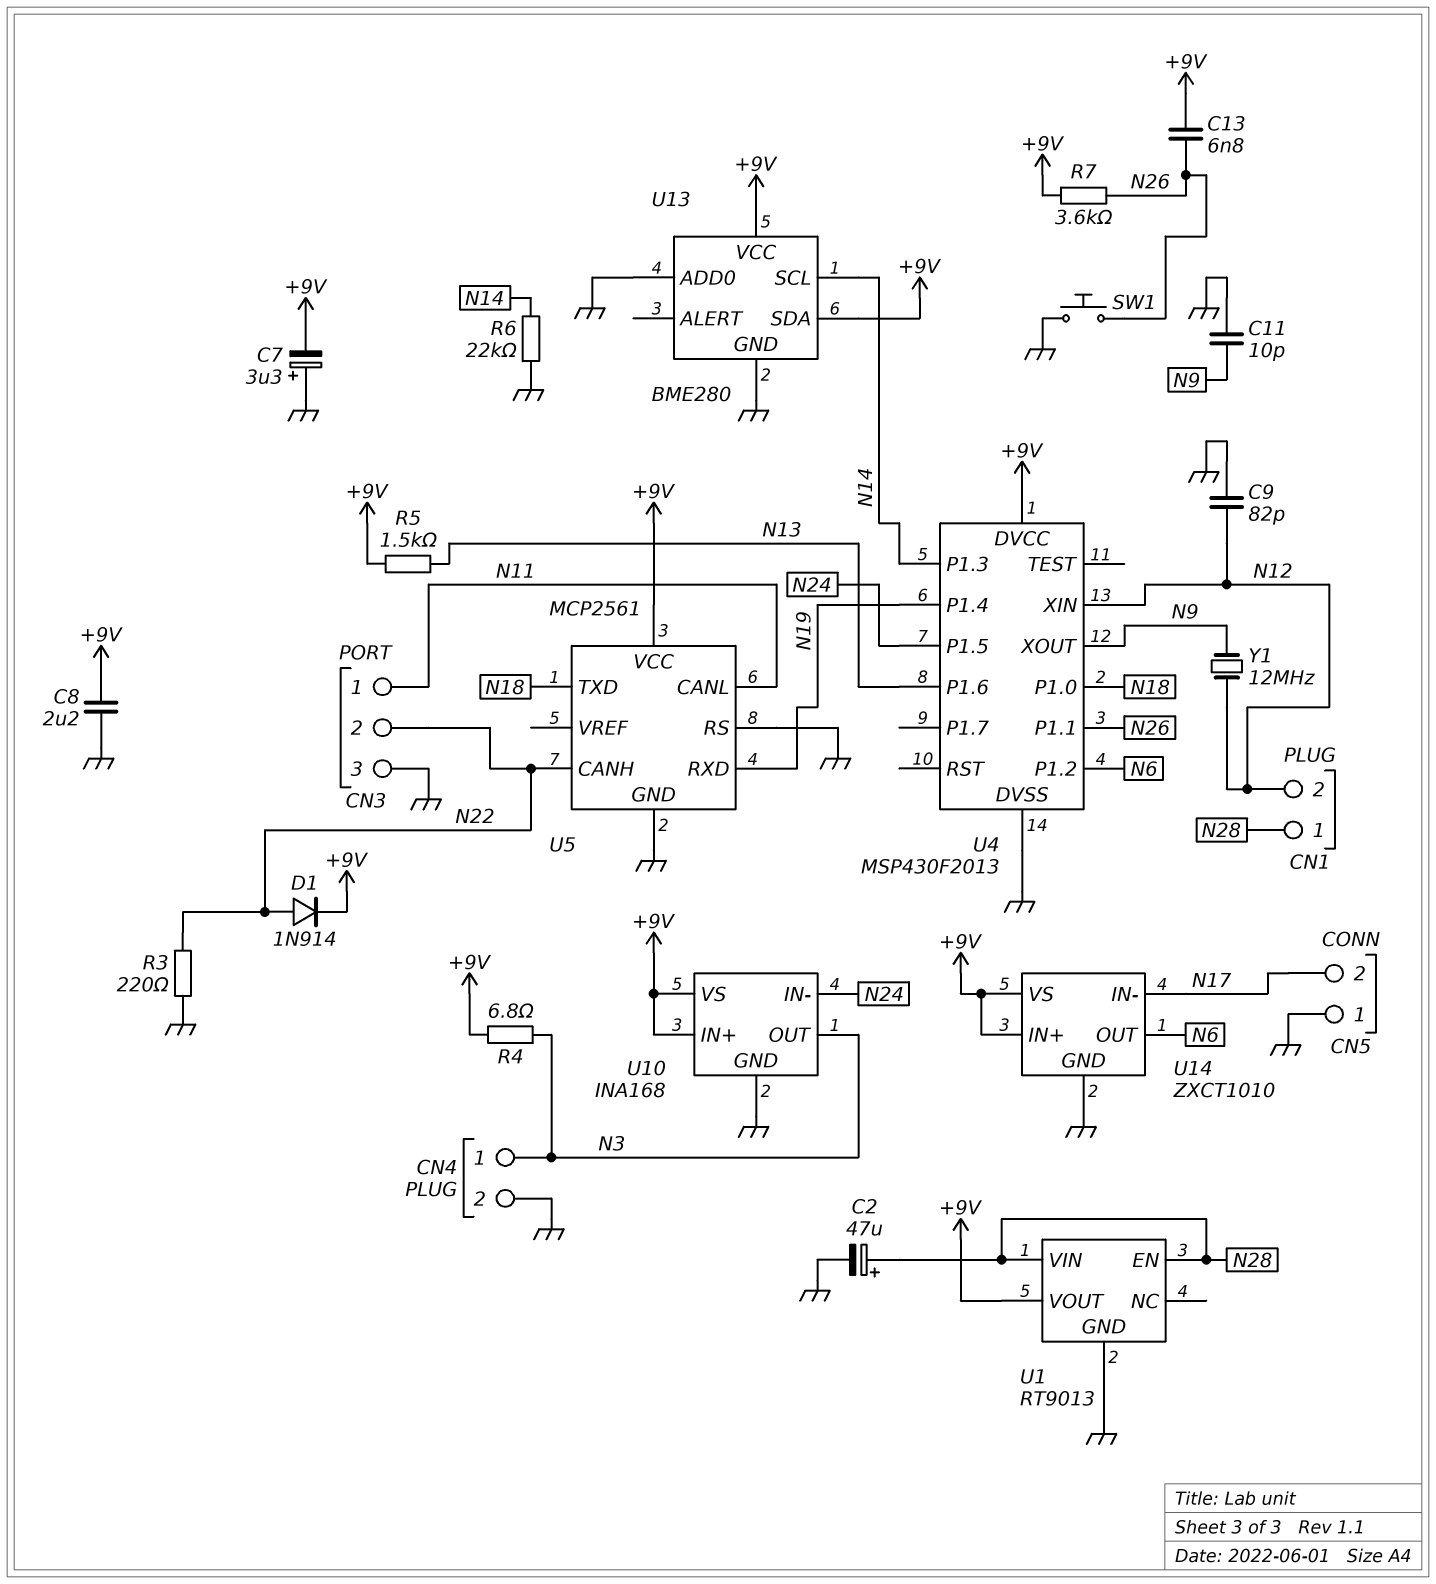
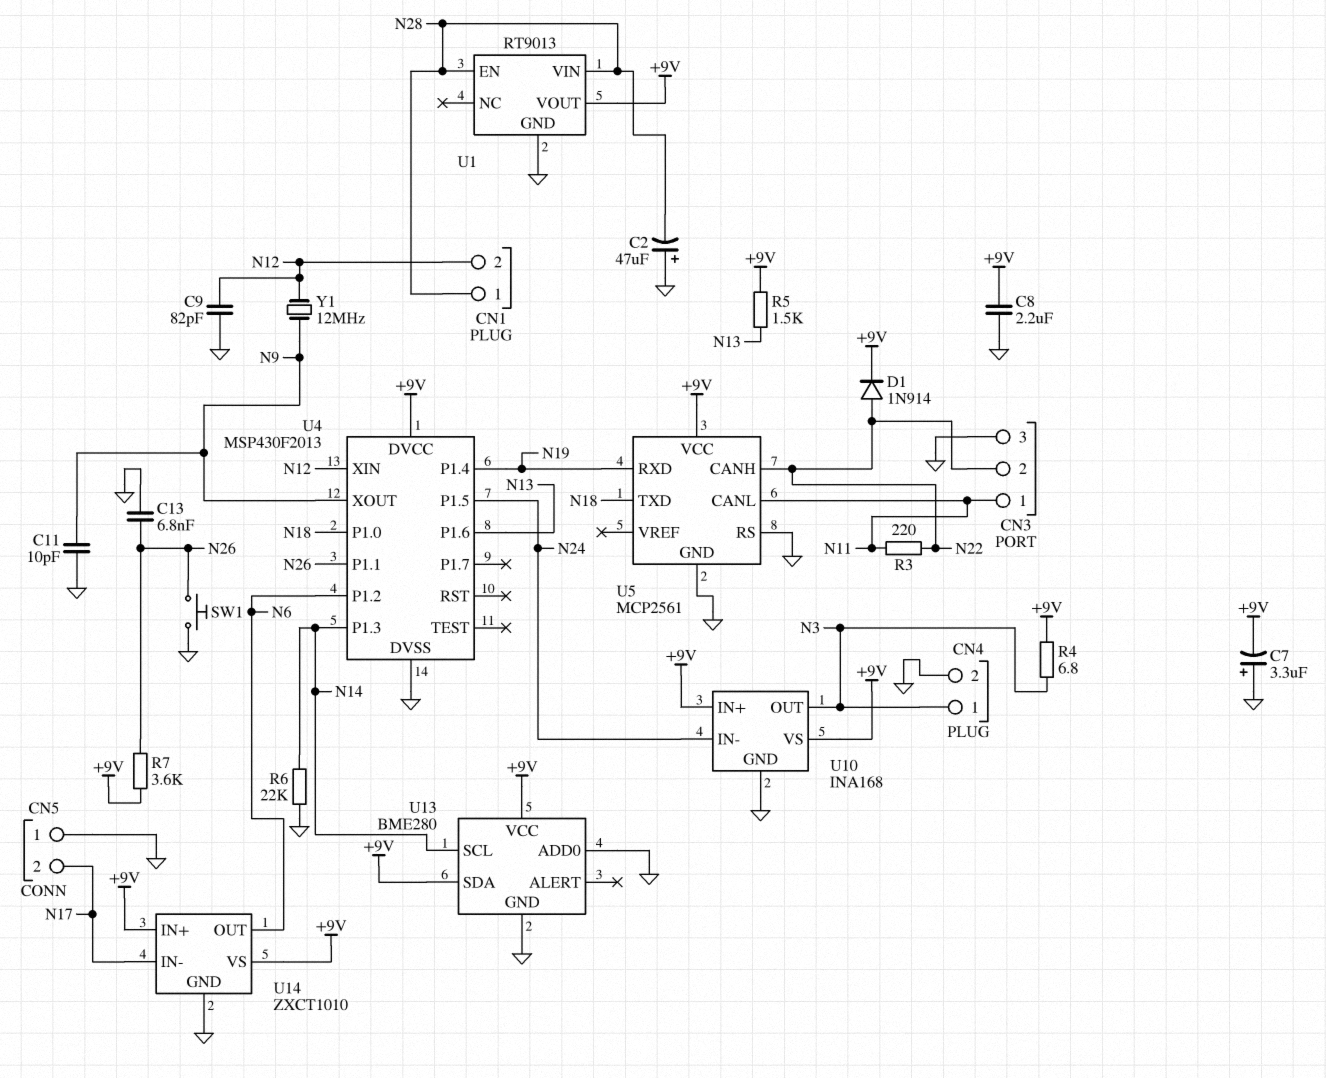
C2: 47uF (plus N28, minus GND) -> 47uF (plus GND, minus N28)
C13: 6.8nF (+9V, N26) -> 6.8nF (GND, N26)
R3: 220 (GND, N22) -> 220 (N11, N22)

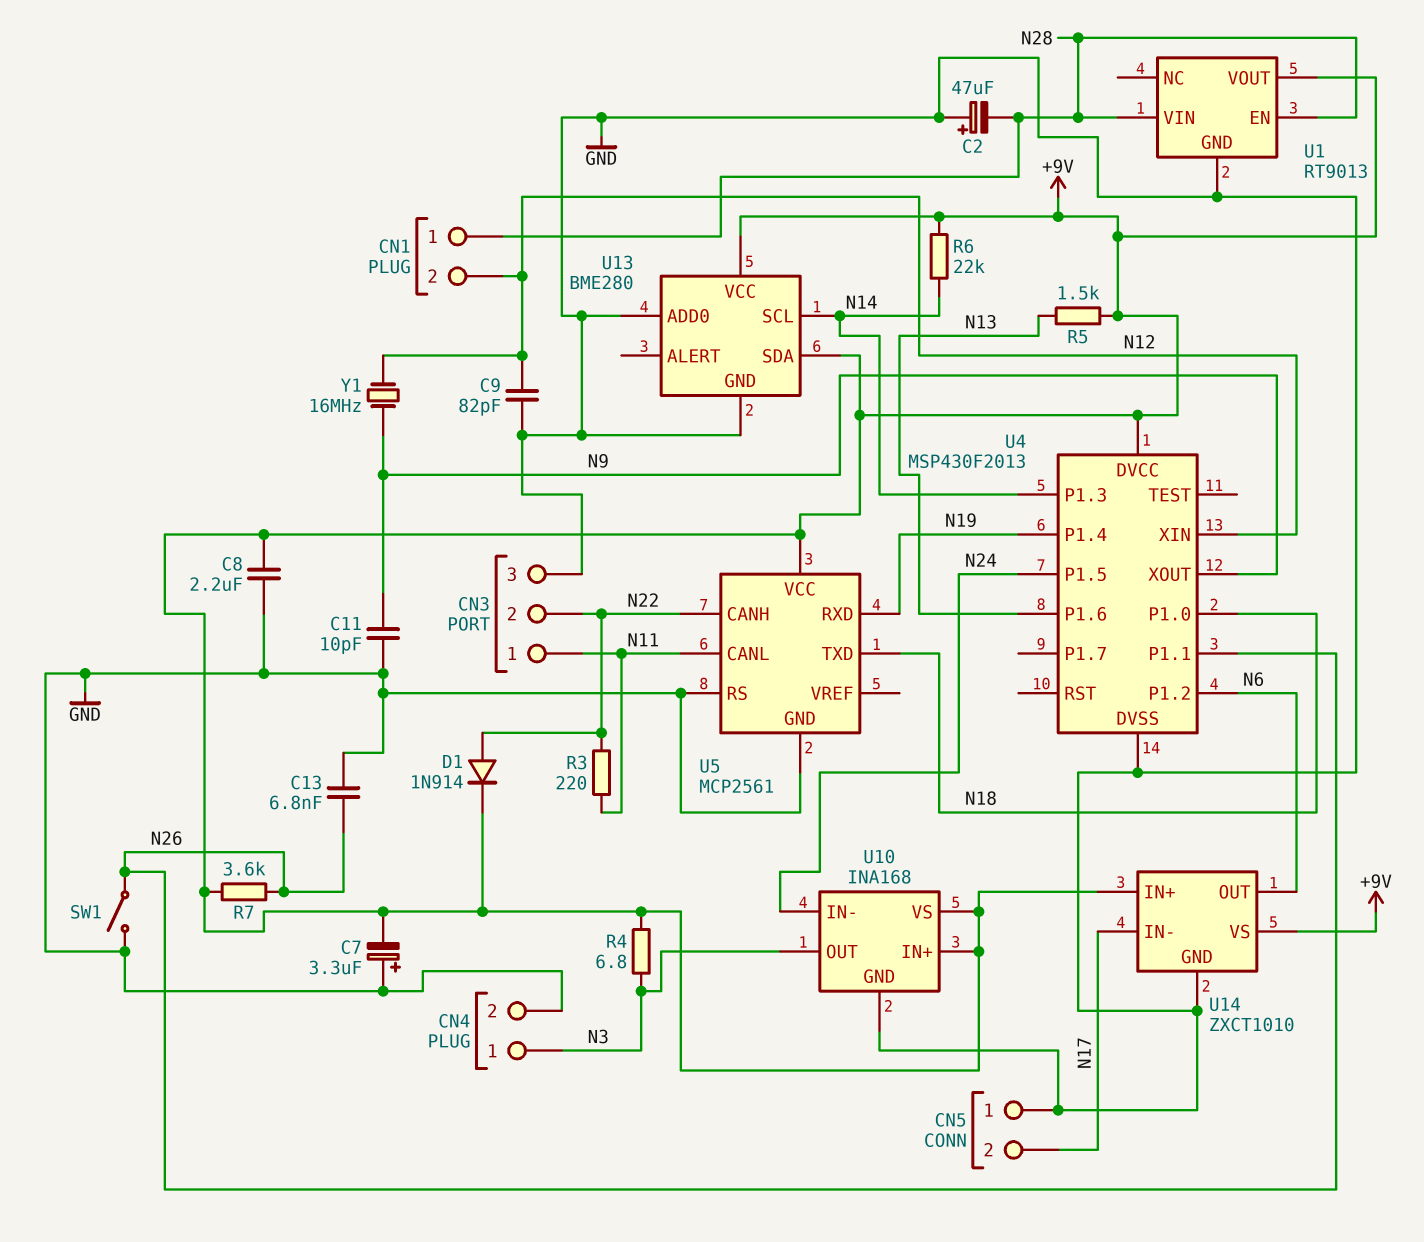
R6: 22k (GND, N14) -> 22k (+9V, N14)
SW1: button (GND, N26) -> switch (GND, N26)
Y1: 12MHz (N9, N12) -> 16MHz (N9, N12)

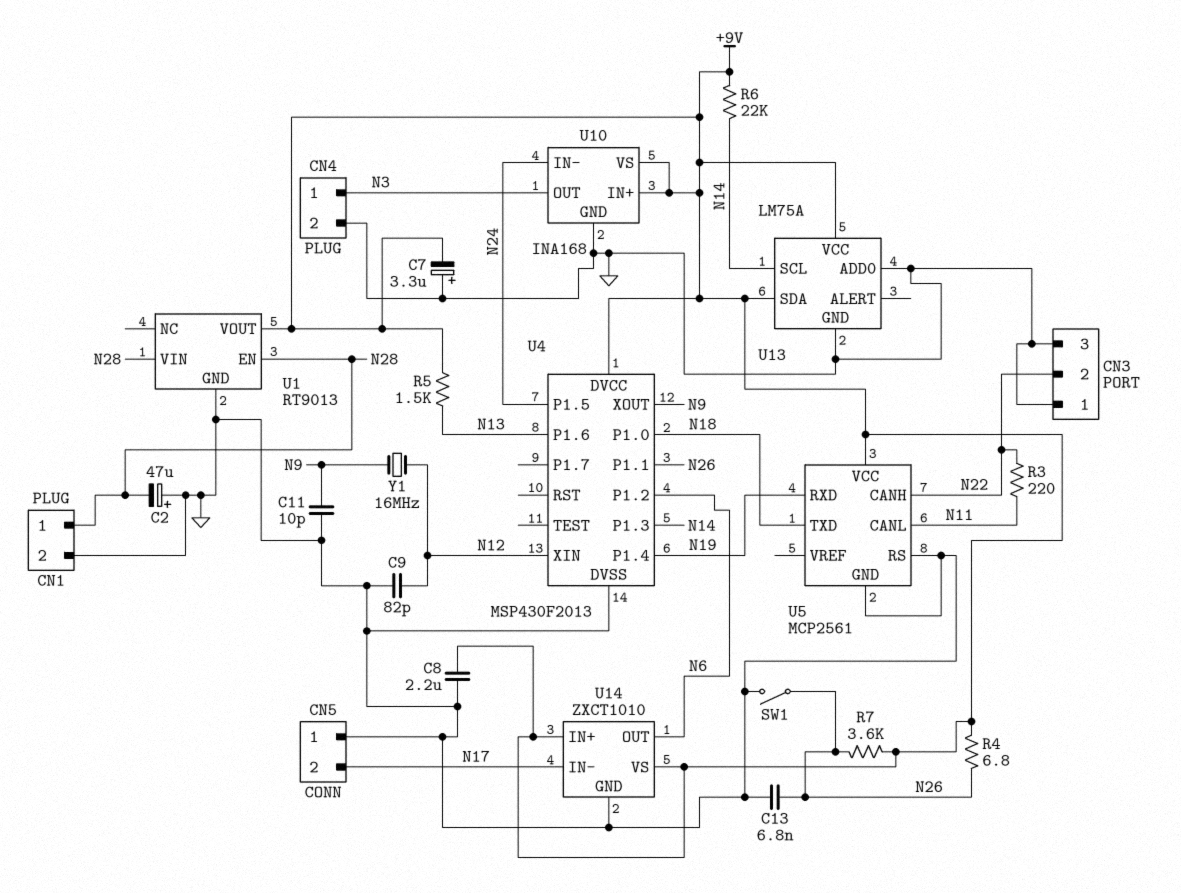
CN1 pin 2: N12 -> GND
CN3 pin 1: N11 -> GND
D1: diode 1N914 (A N22, K +9V) -> none
R4: 6.8 (+9V, N3) -> 6.8 (+9V, N26)
U13: BME280 -> LM75A

